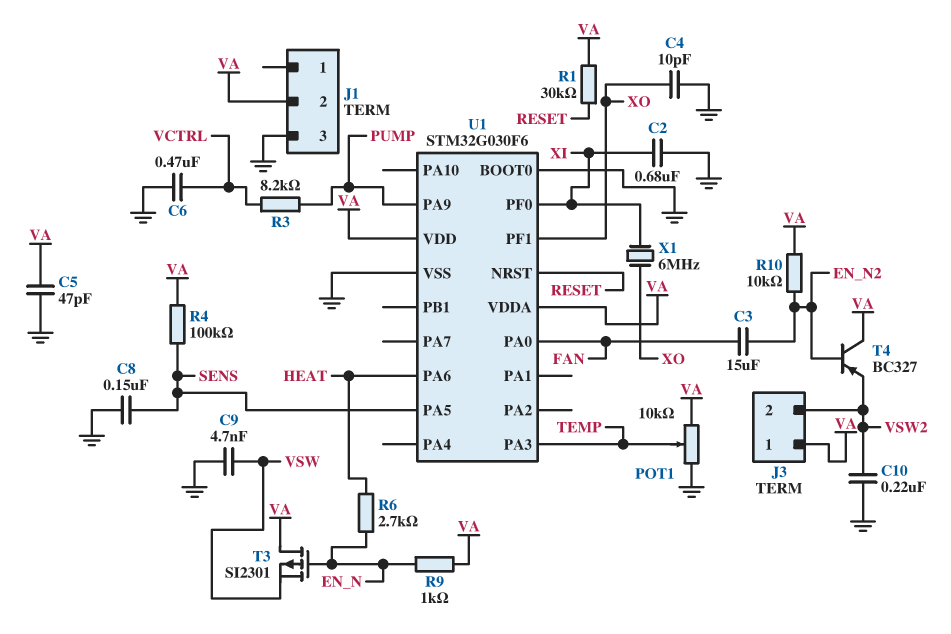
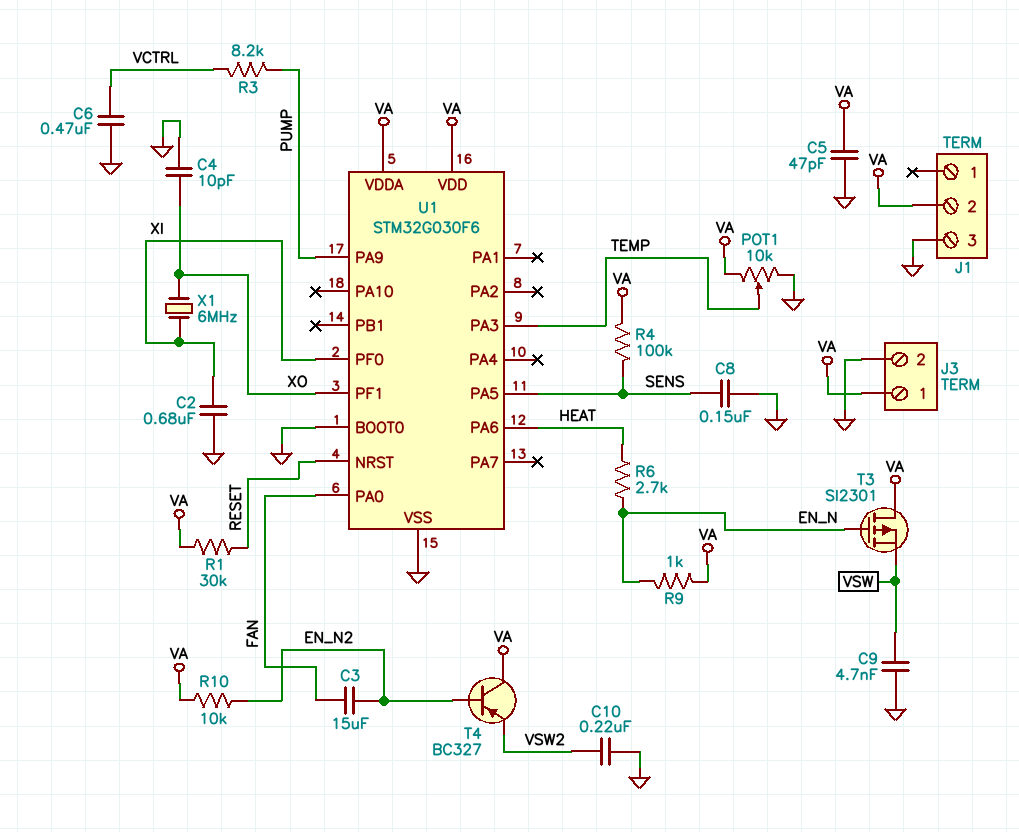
J3 pin 2: VSW2 -> GND

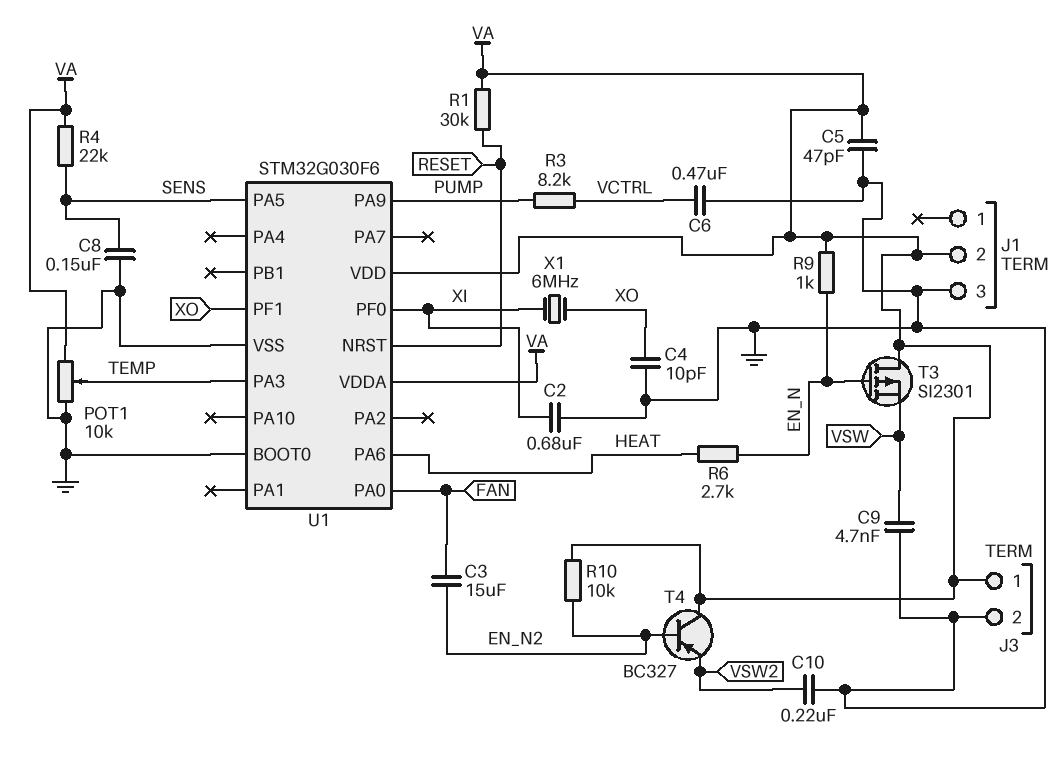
R4: 100k (SENS, VA) -> 22k (SENS, VA)

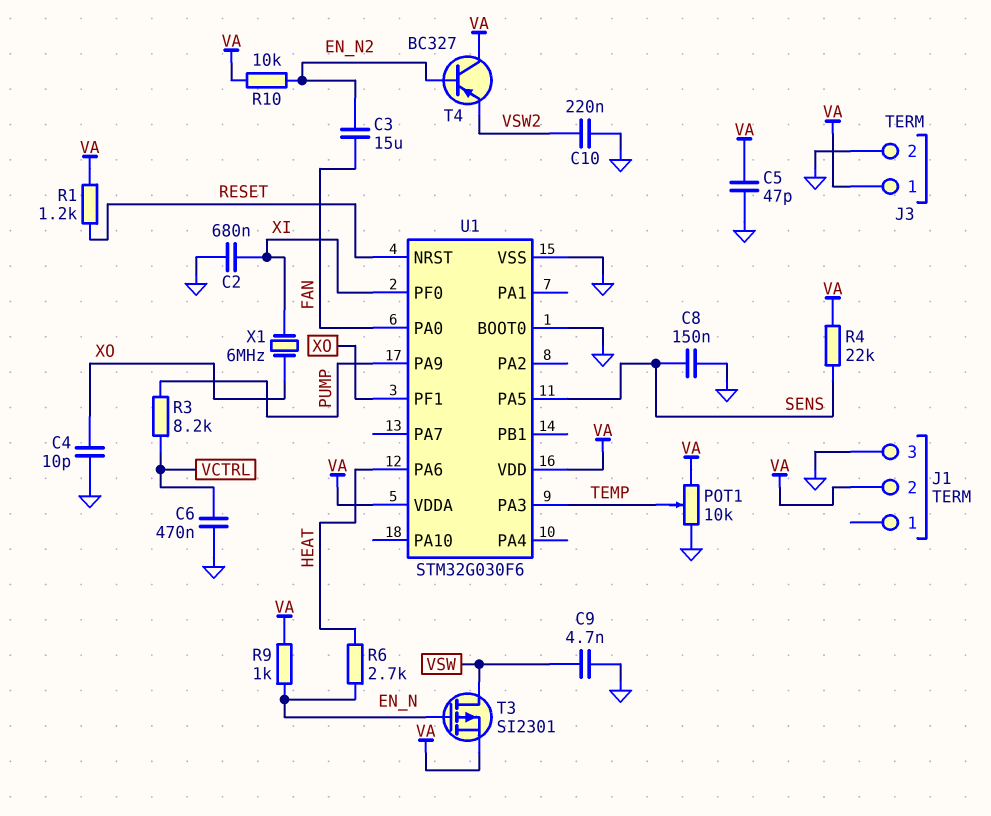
R1: 30k (RESET, VA) -> 1.2k (RESET, VA)
T3: PMOS SI2301 (G EN_N, D VA, S VSW) -> PMOS SI2301 (G EN_N, D VSW, S VA)

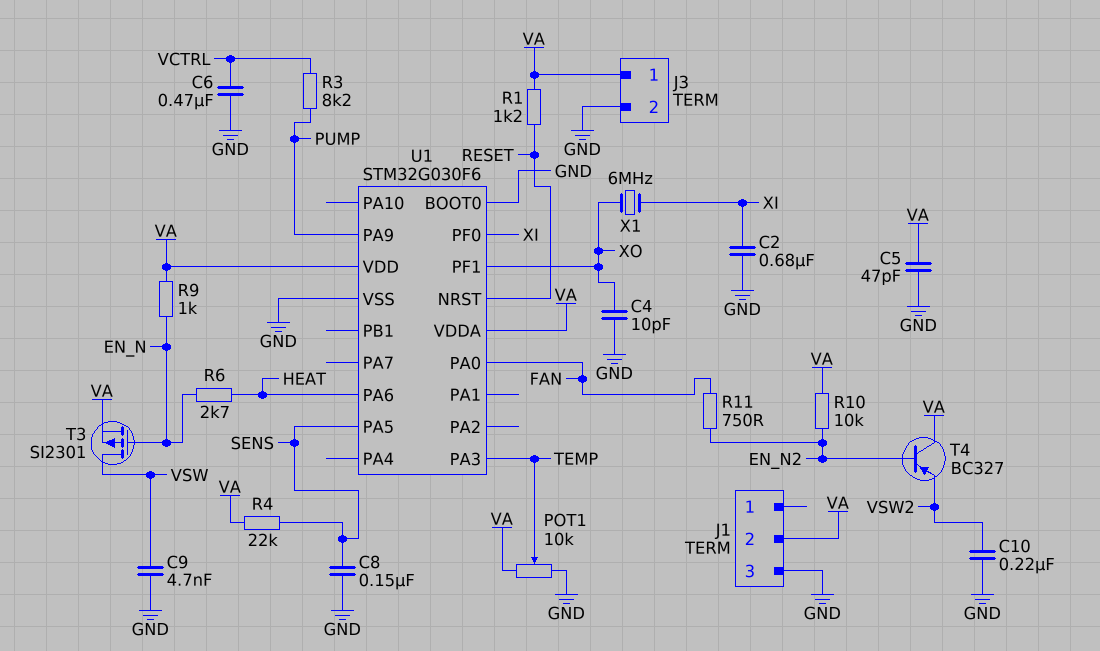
C3: 15uF (EN_N2, FAN) -> none
R11: none -> 750 (EN_N2, FAN)

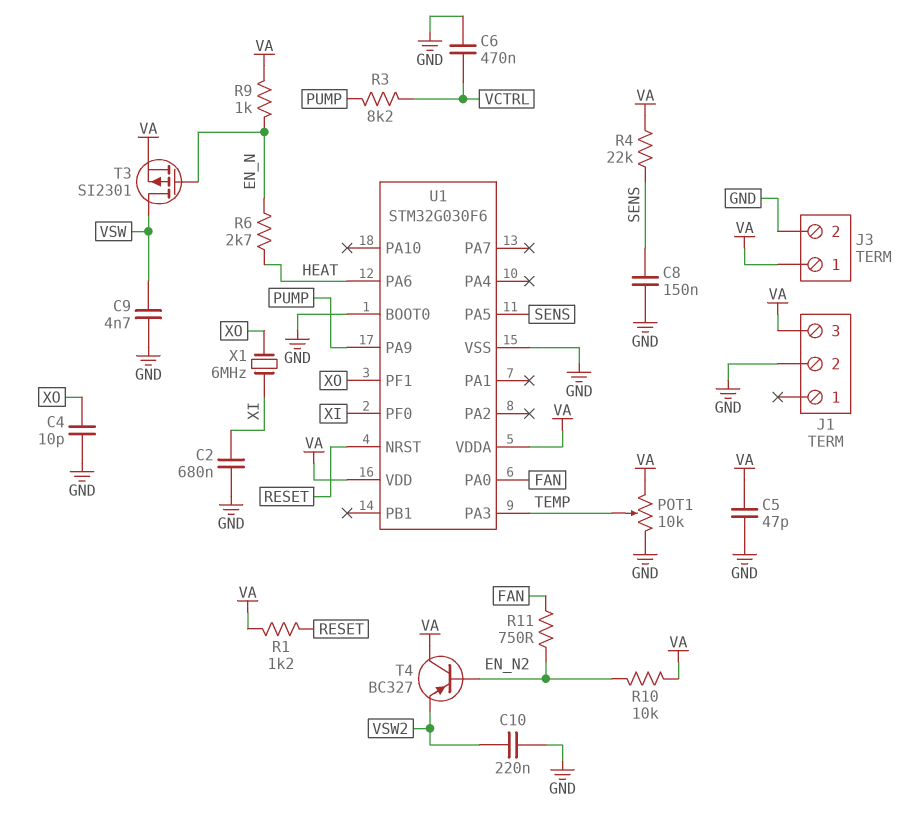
J1 pin 2: VA -> GND
J1 pin 3: GND -> VA

